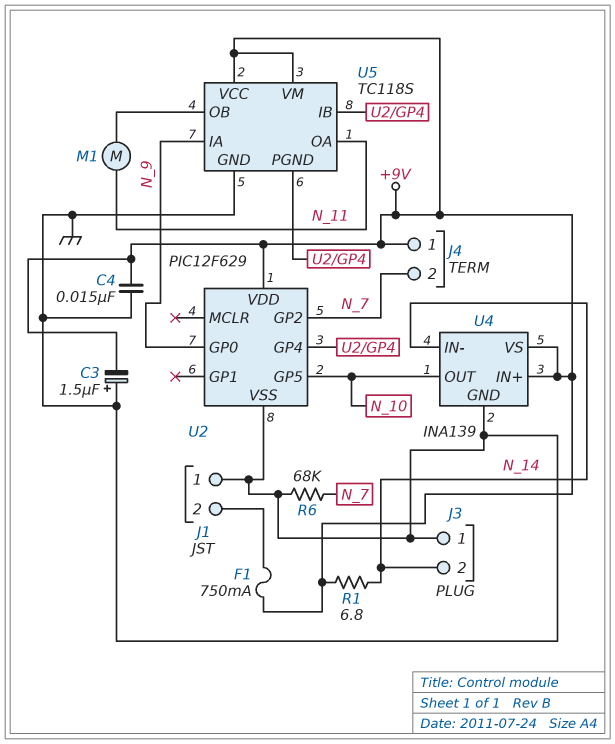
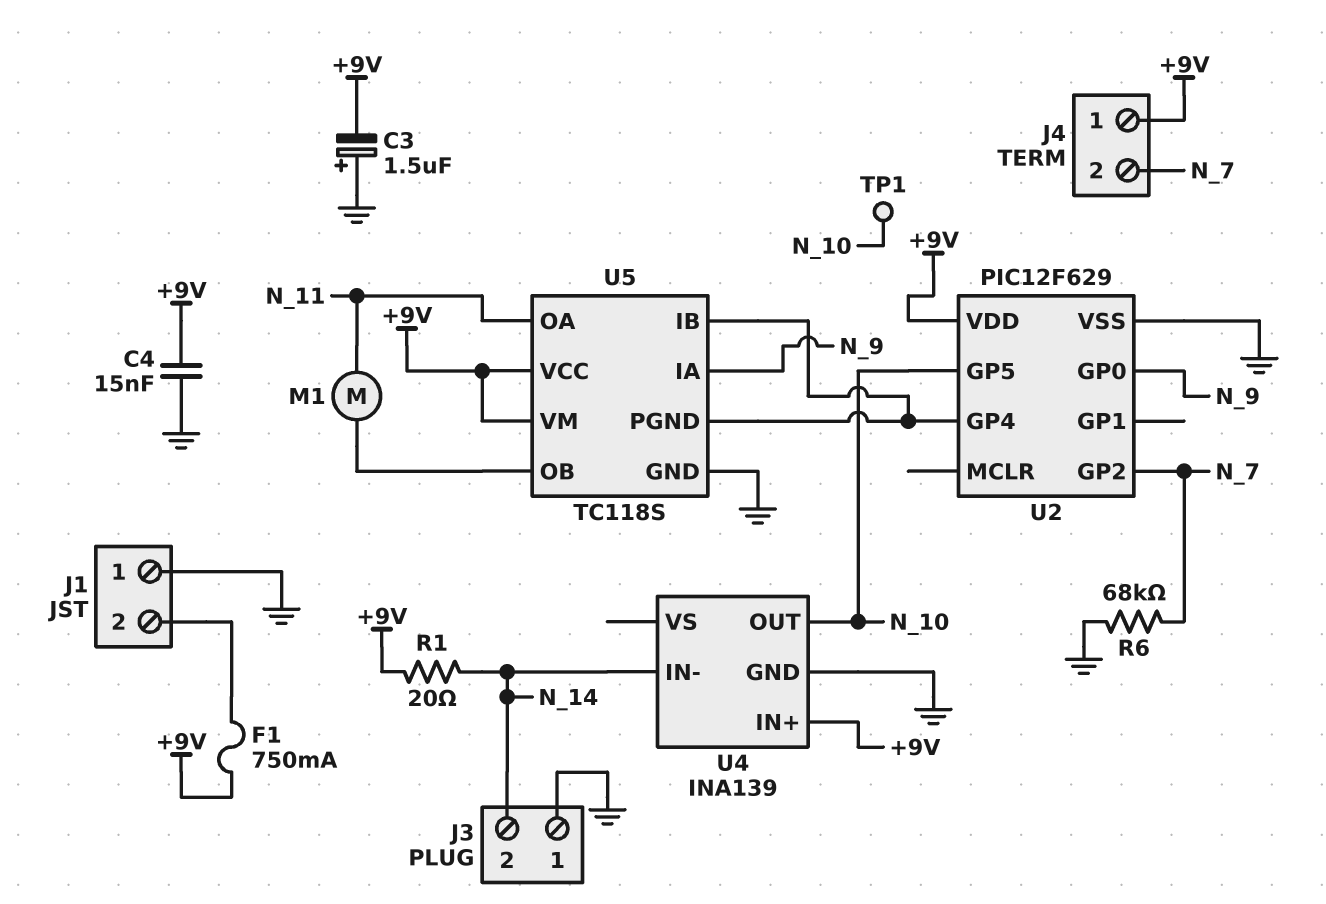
R1: 6.8 (+9V, N_14) -> 20 (+9V, N_14)
TP1: none -> test point (N_10)
U4 pin VS: +9V -> none

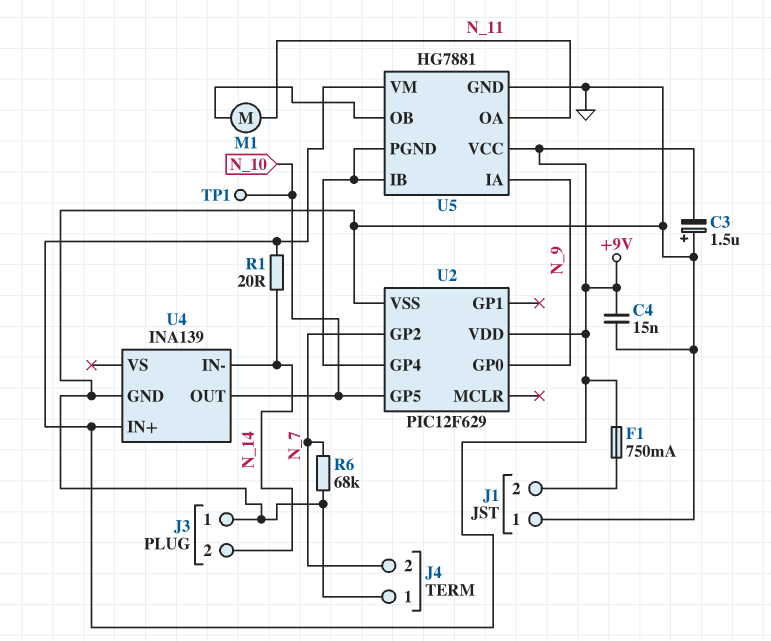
J4 pin 1: +9V -> GND
U5: TC118S -> HG7881

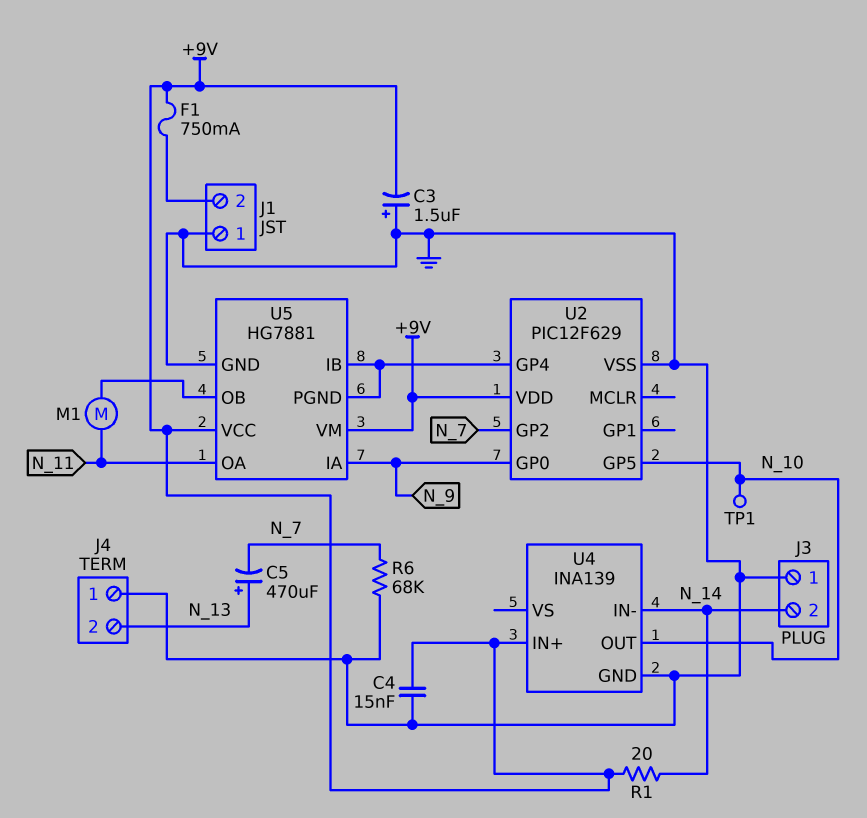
C5: none -> 470uF (plus N_13, minus N_7)
J4 pin 2: N_7 -> N_13

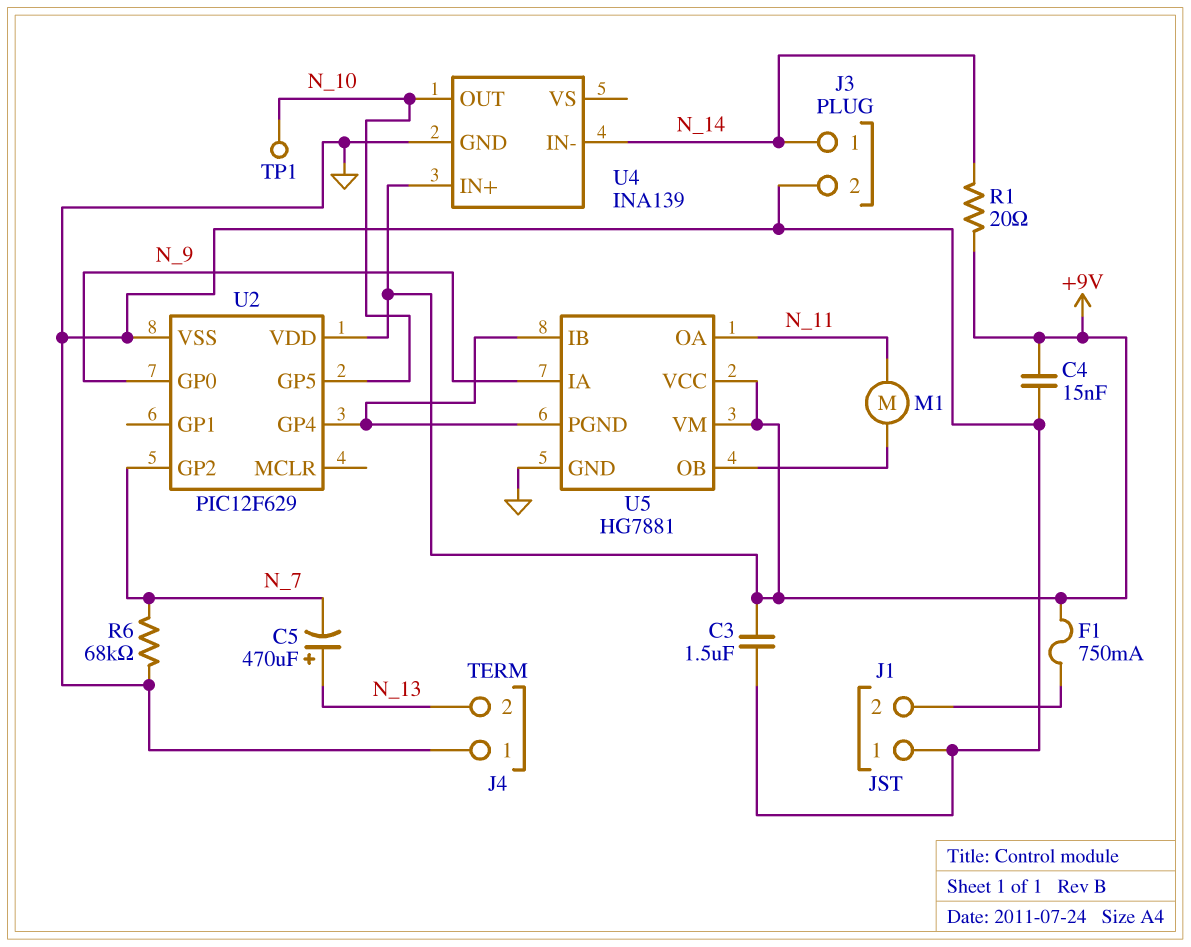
C3: 1.5uF (plus GND, minus +9V) -> 1.5uF (+9V, GND)
J3 pin 1: GND -> N_14
J3 pin 2: N_14 -> GND

